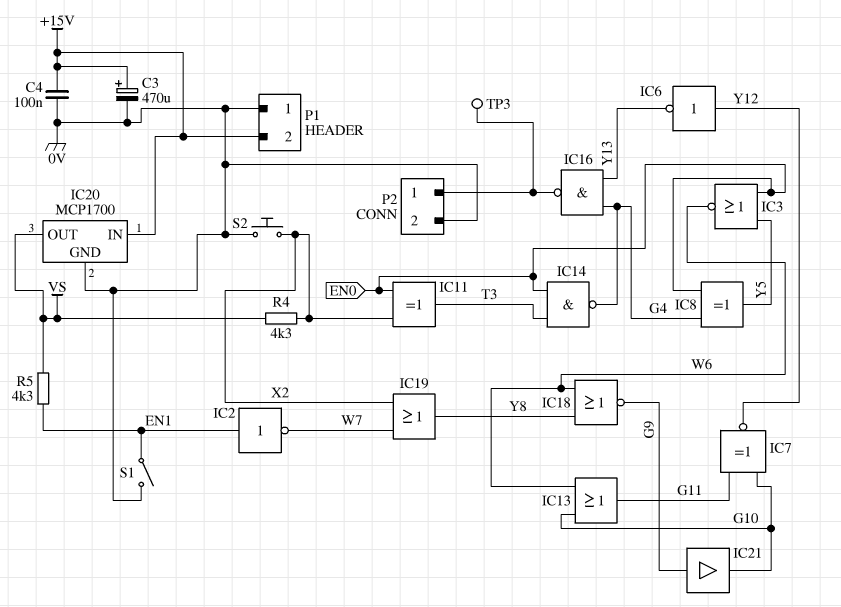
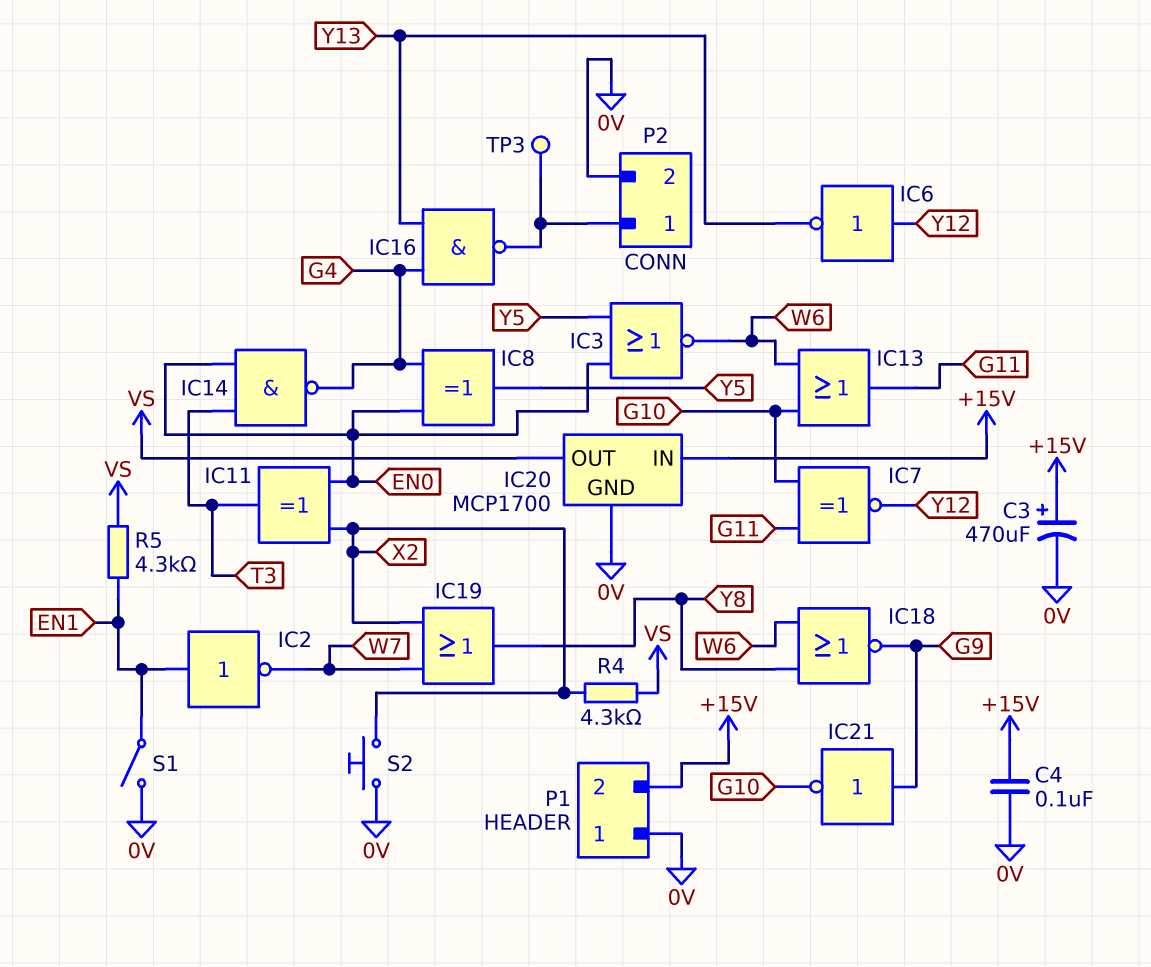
IC21: buffer (in G9, out G10) -> NOT (in G9, out G10)

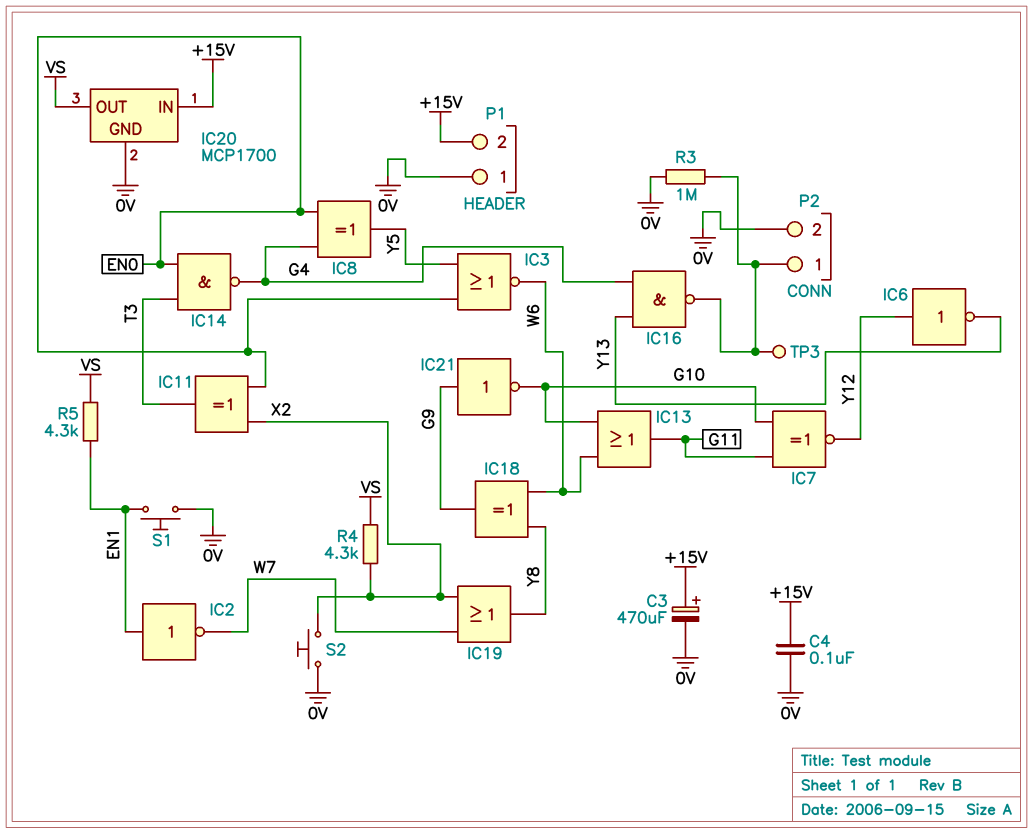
IC18: NOR (in W6, in Y8, out G9) -> XOR (in W6, in Y8, out G9)
R3: none -> 1M (0V, P2/1)
S1: switch (0V, EN1) -> button (0V, EN1)

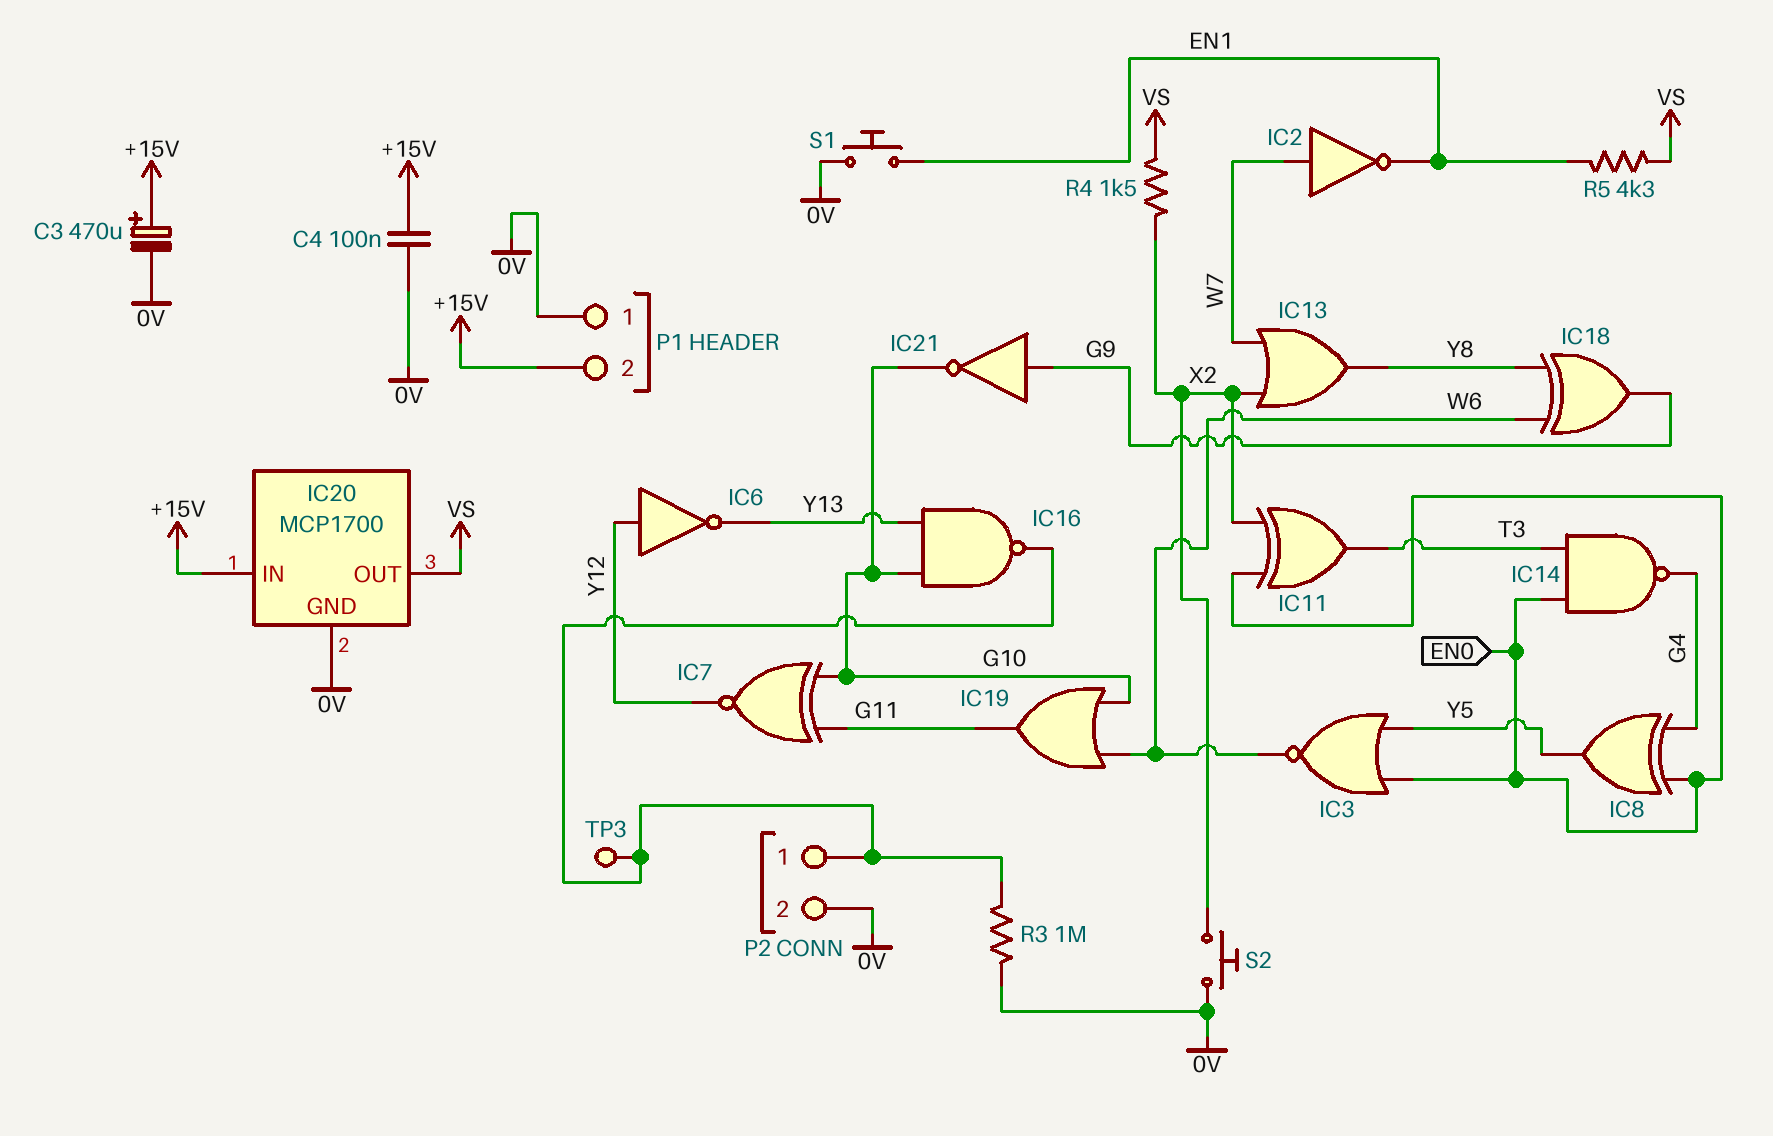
IC2: NOT (in EN1, out W7) -> NOT (in W7, out EN1)
IC13: OR (in G10, in W6, out G11) -> OR (in W7, in X2, out Y8)
IC16: NAND (in G4, in Y13, out P2/1) -> NAND (in G10, in Y13, out P2/1)
IC19: OR (in W7, in X2, out Y8) -> OR (in G10, in W6, out G11)
R4: 4.3k (VS, X2) -> 1.5k (VS, X2)

